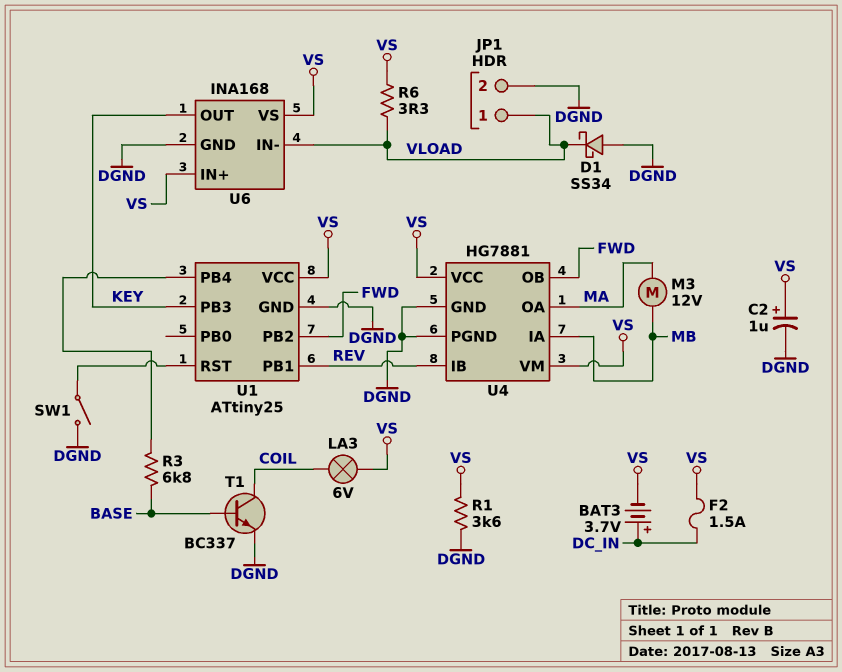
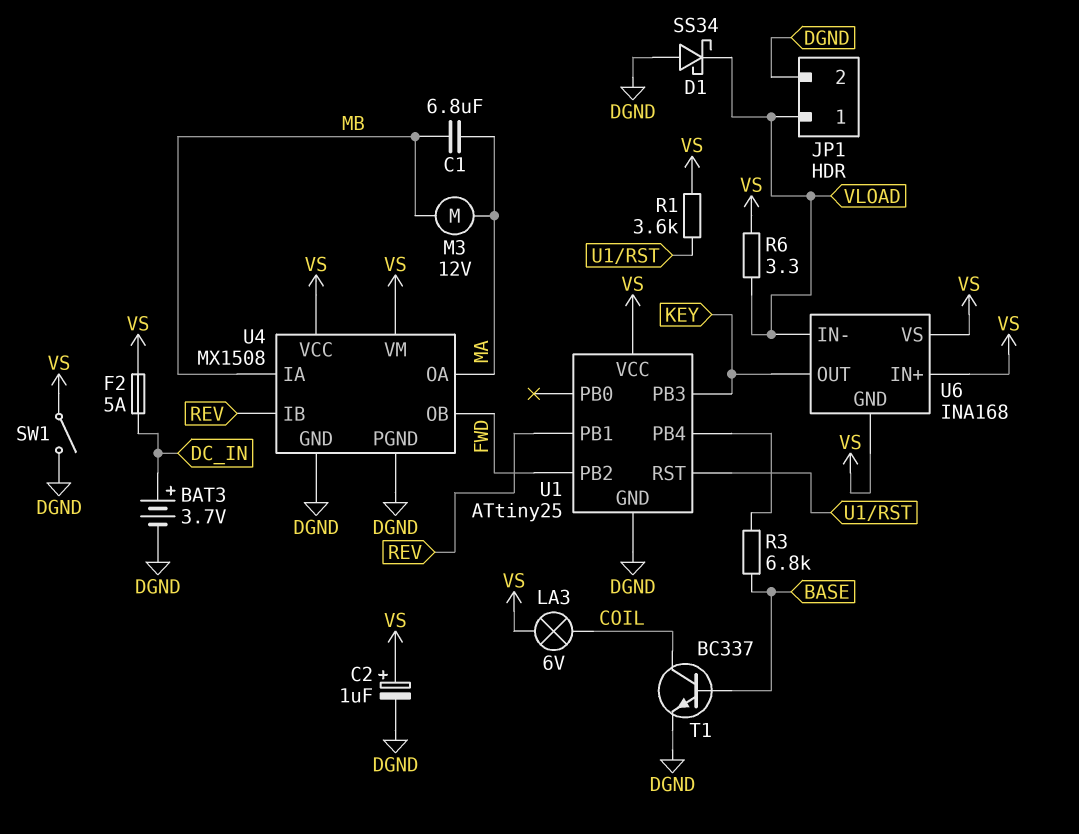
BAT3: 3.7V (plus DC_IN, minus VS) -> 3.7V (plus DC_IN, minus DGND)
C1: none -> 6.8uF (MA, MB)
F2: 1.5A (DC_IN, VS) -> 5A (DC_IN, VS)
R1: 3.6k (DGND, VS) -> 3.6k (U1/RST, VS)
SW1: switch (DGND, U1/RST) -> switch (DGND, VS)
U4: HG7881 -> MX1508
U6 pin GND: DGND -> VS

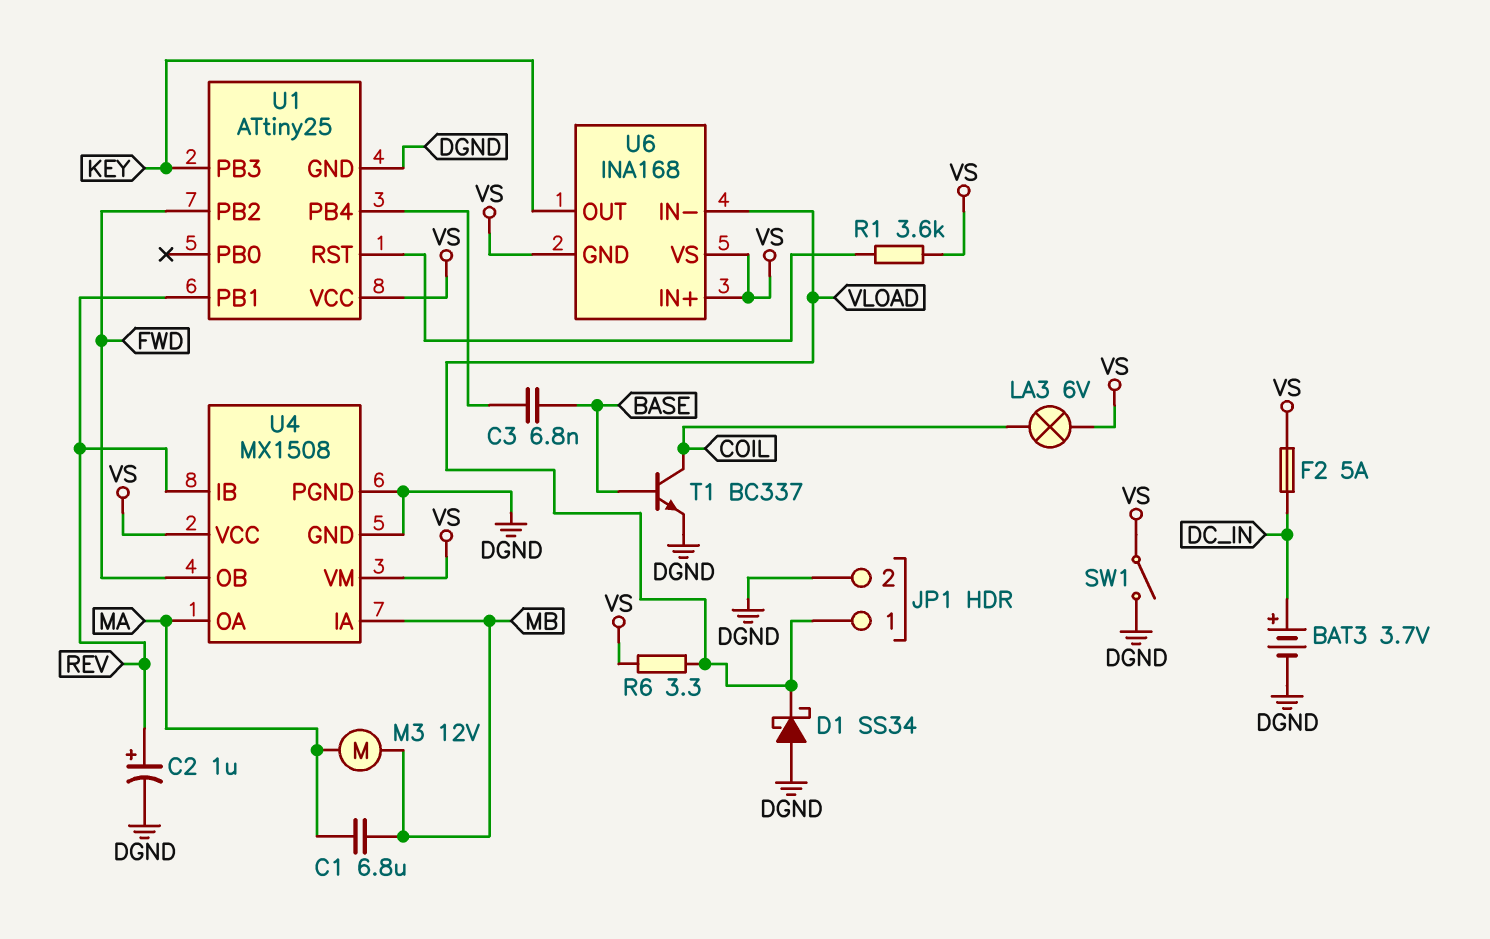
C2: 1uF (plus VS, minus DGND) -> 1uF (plus REV, minus DGND)
C3: none -> 6.8nF (BASE, U1/PB4)
R3: 6.8k (BASE, U1/PB4) -> none

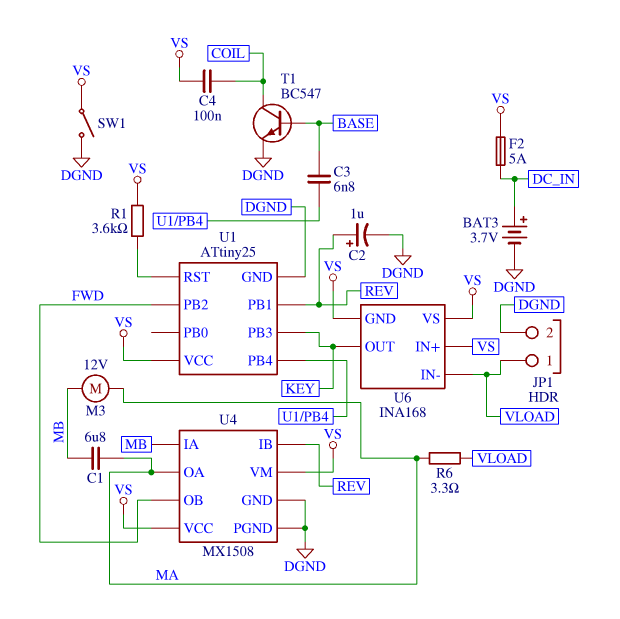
C4: none -> 100nF (COIL, VS)
D1: schottky SS34 (A DGND, K VLOAD) -> none
LA3: lamp 6V (COIL, VS) -> none
R6: 3.3 (VLOAD, VS) -> 3.3 (MA, VLOAD)
T1: NPN BC337 (B BASE, C COIL, E DGND) -> NPN BC547 (B BASE, C COIL, E DGND)

